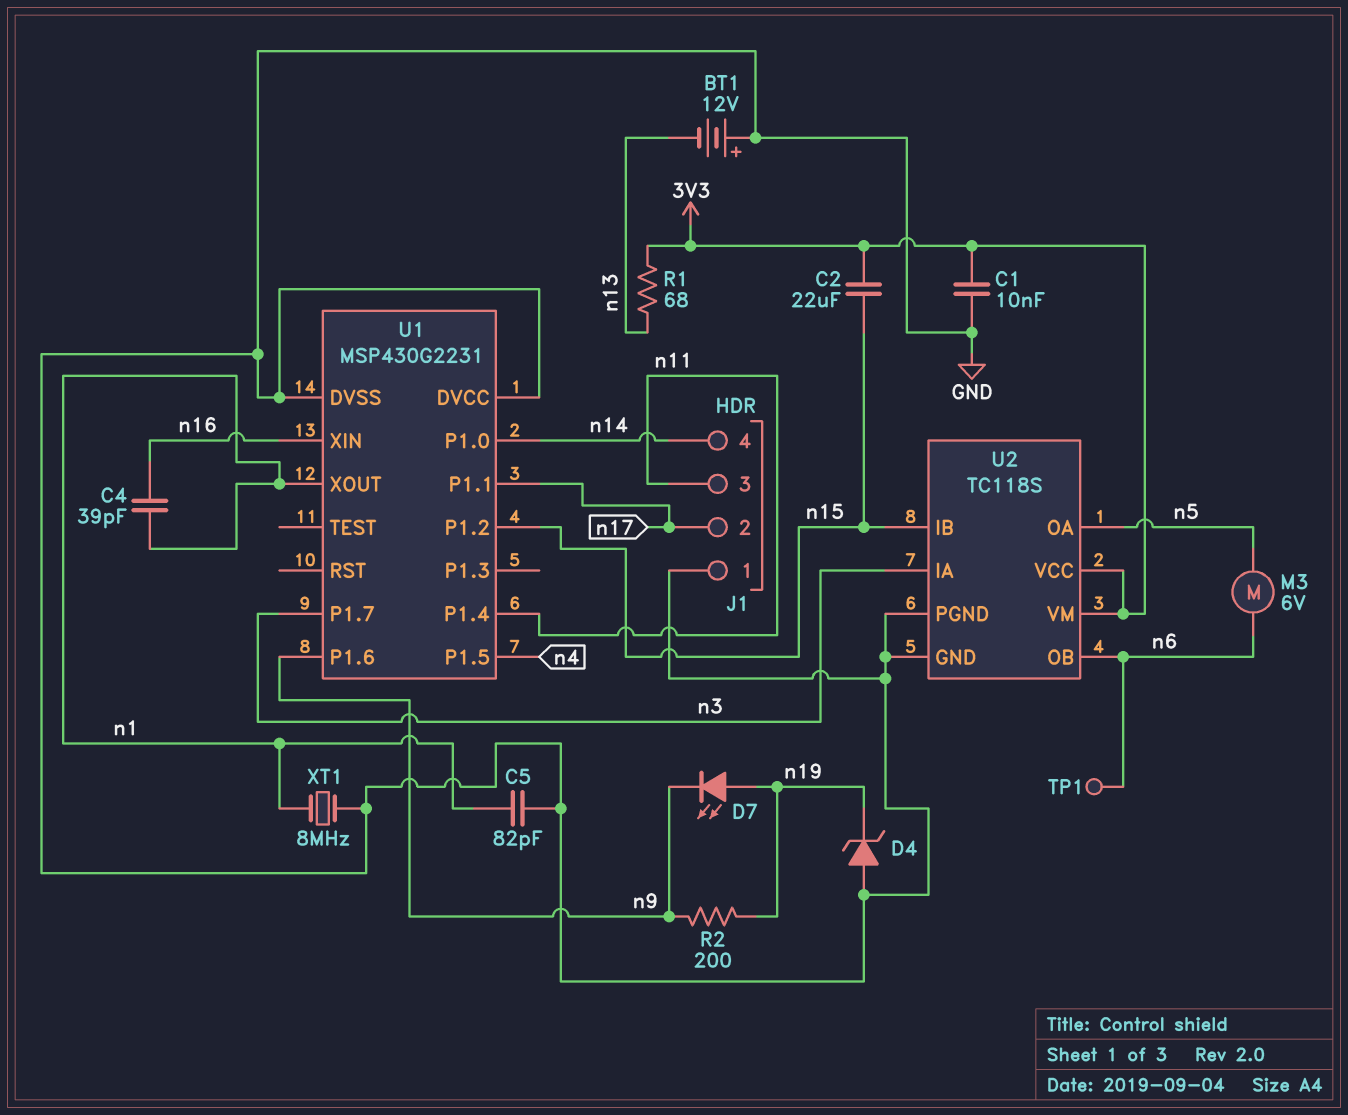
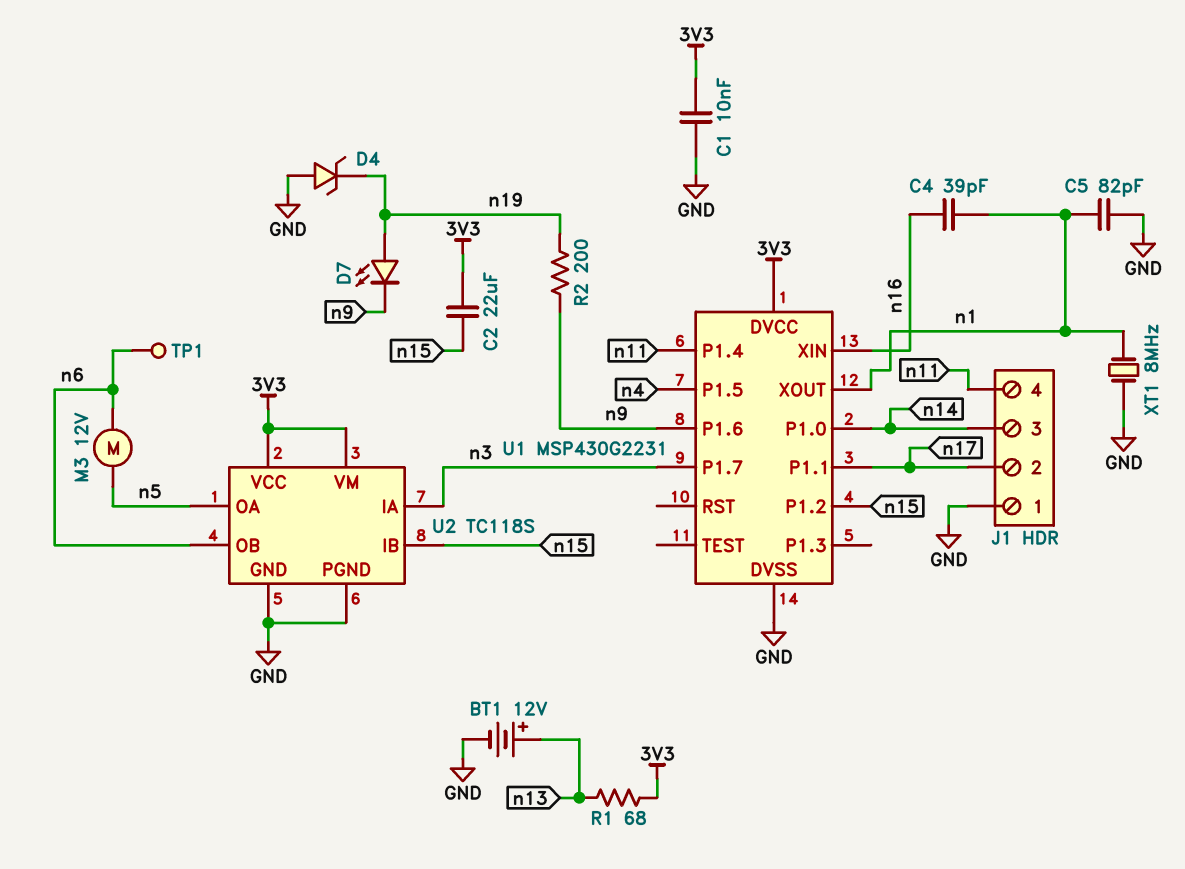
BT1: 12V (plus GND, minus n13) -> 12V (plus n13, minus GND)
J1 pin 3: n11 -> n14
J1 pin 4: n14 -> n11
M3: motor 6V (n5, n6) -> motor 12V (n5, n6)
U1 pin DVCC: GND -> 3V3

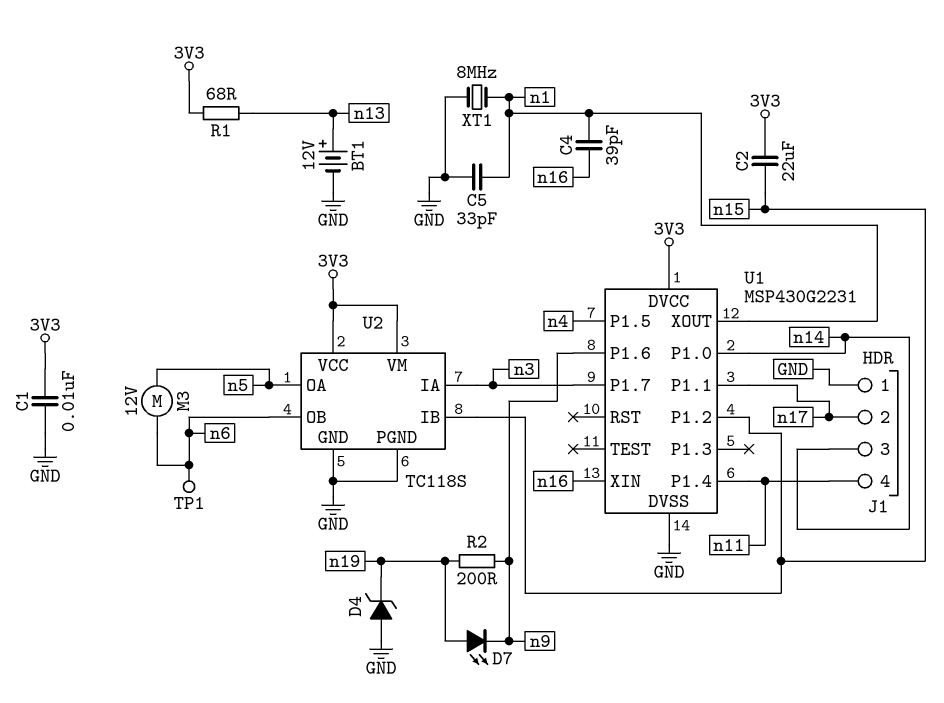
C5: 82pF (GND, n1) -> 33pF (GND, n1)

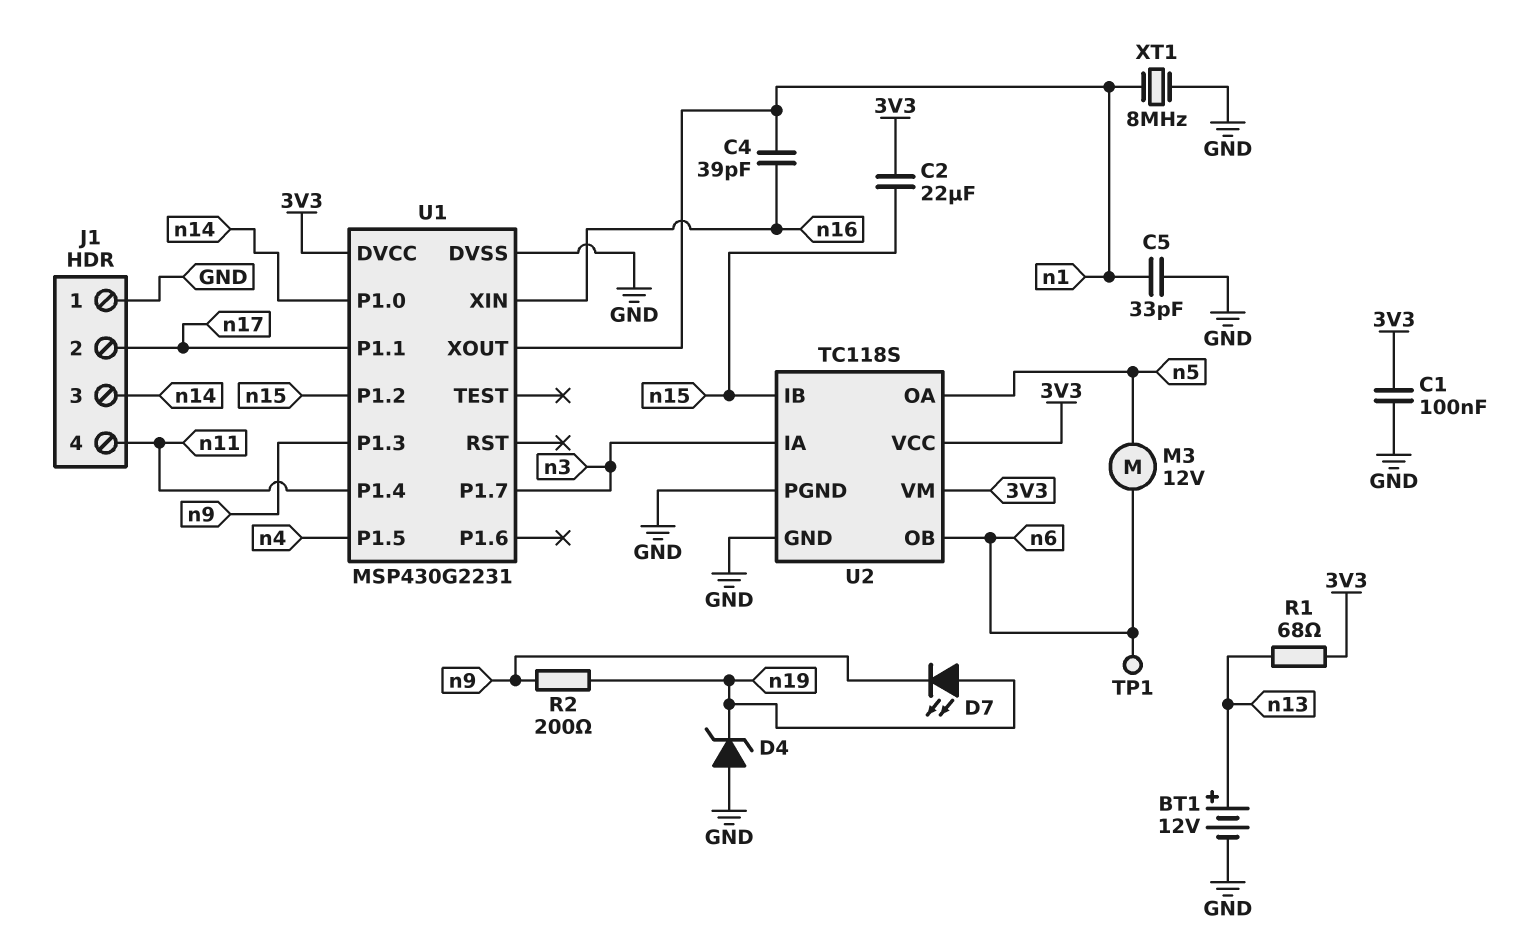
C1: 10nF (3V3, GND) -> 100nF (3V3, GND)
U1 pin P1.3: none -> n9
U1 pin P1.6: n9 -> none

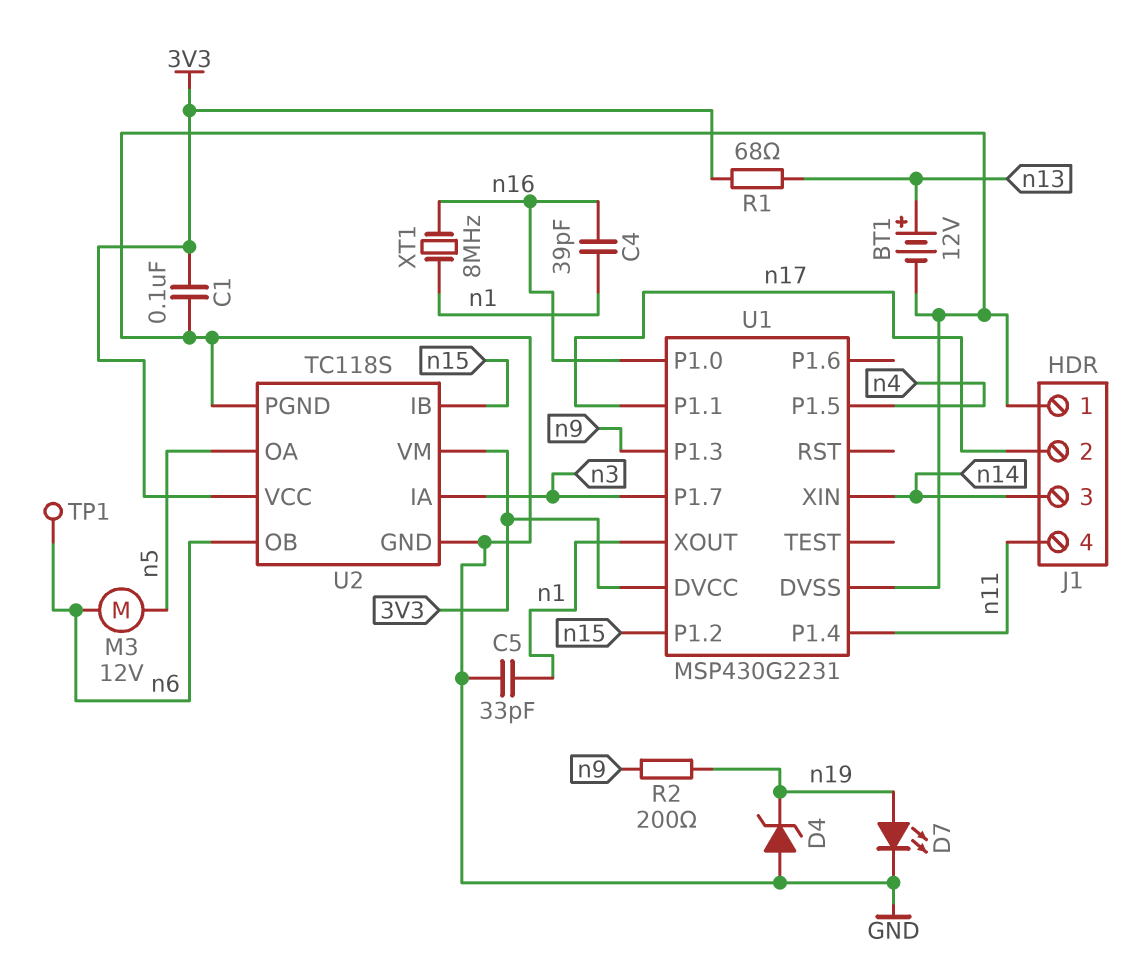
C2: 22uF (3V3, n15) -> none
D7: LED (A n19, K n9) -> LED (A n19, K GND)
U1 pin P1.0: n14 -> n16
U1 pin XIN: n16 -> n14
XT1: 8MHz (GND, n1) -> 8MHz (n1, n16)

